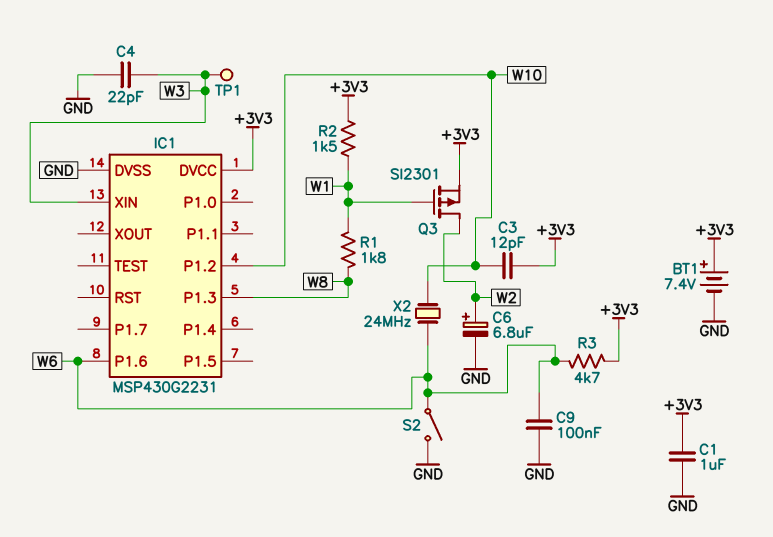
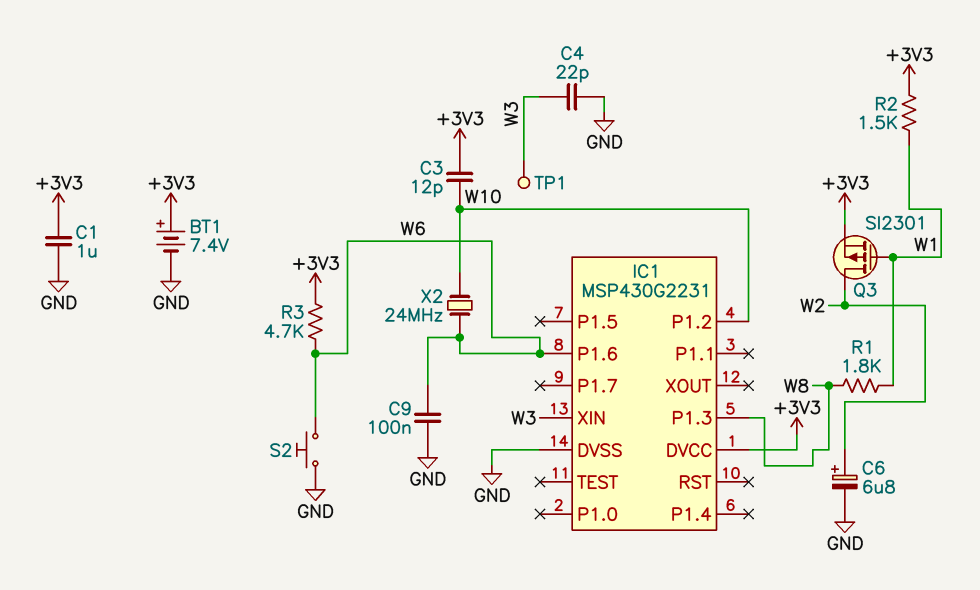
S2: switch (GND, W6) -> button (GND, W6)

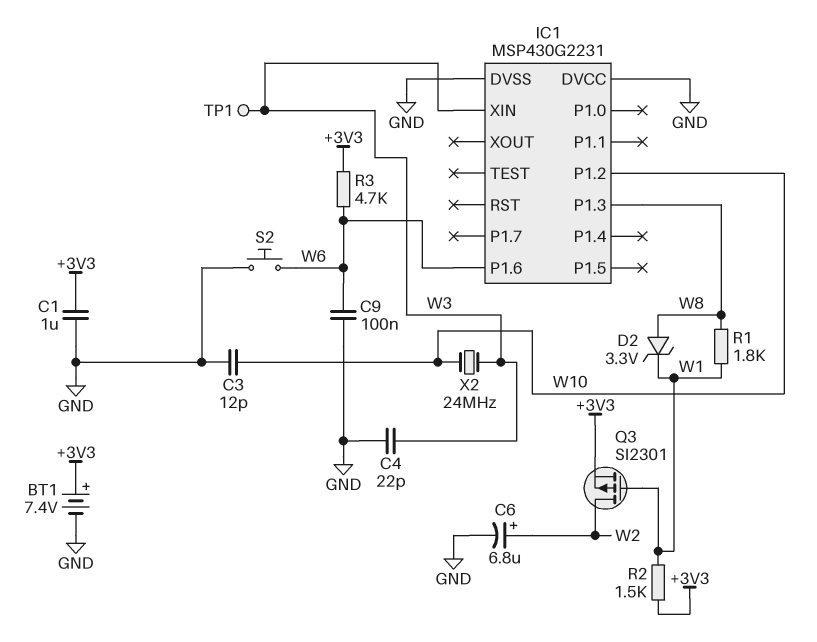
C3: 12pF (+3V3, W10) -> 12pF (GND, W10)
D2: none -> zener 3.3V (A W8, K W1)
IC1 pin DVCC: +3V3 -> GND
X2: 24MHz (W6, W10) -> 24MHz (W3, W10)

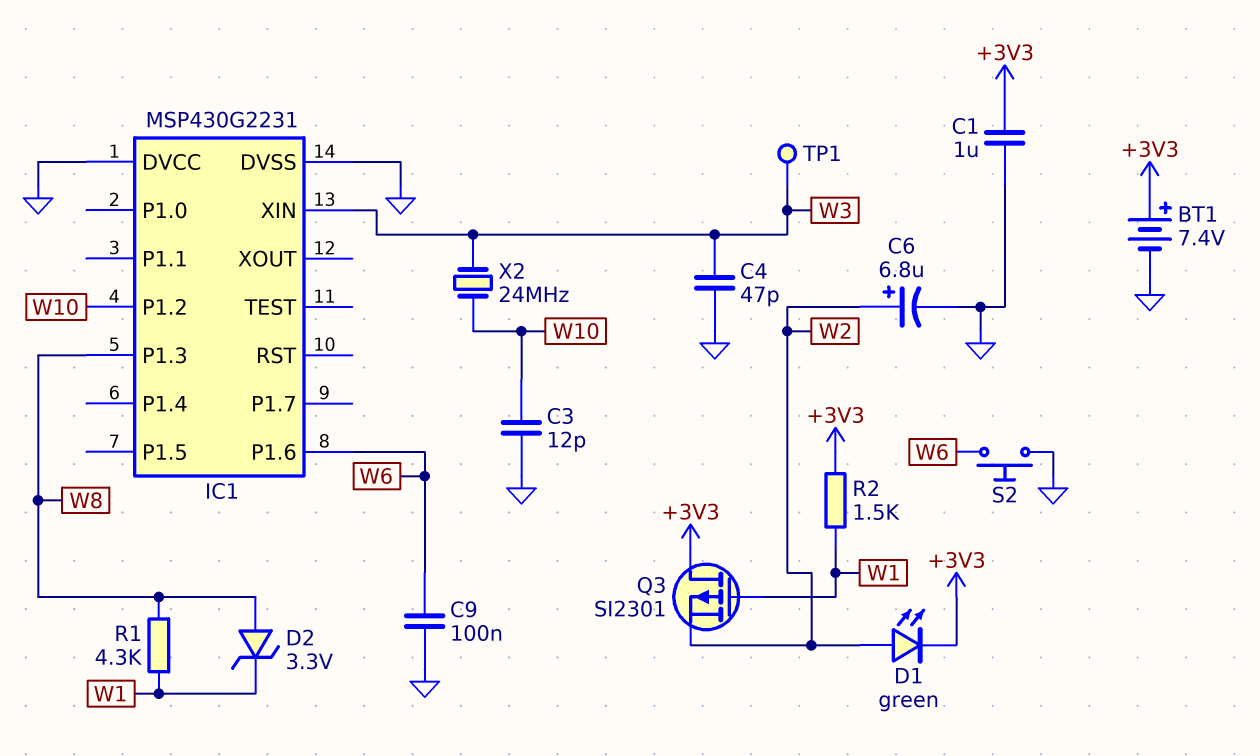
C4: 22pF (GND, W3) -> 47pF (GND, W3)
D1: none -> LED green (A W2, K +3V3)
Q3: PMOS SI2301 (G W1, D W2, S +3V3) -> PMOS SI2301 (G W1, D +3V3, S W2)
R1: 1.8k (W1, W8) -> 4.3k (W1, W8)
R3: 4.7k (+3V3, W6) -> none

